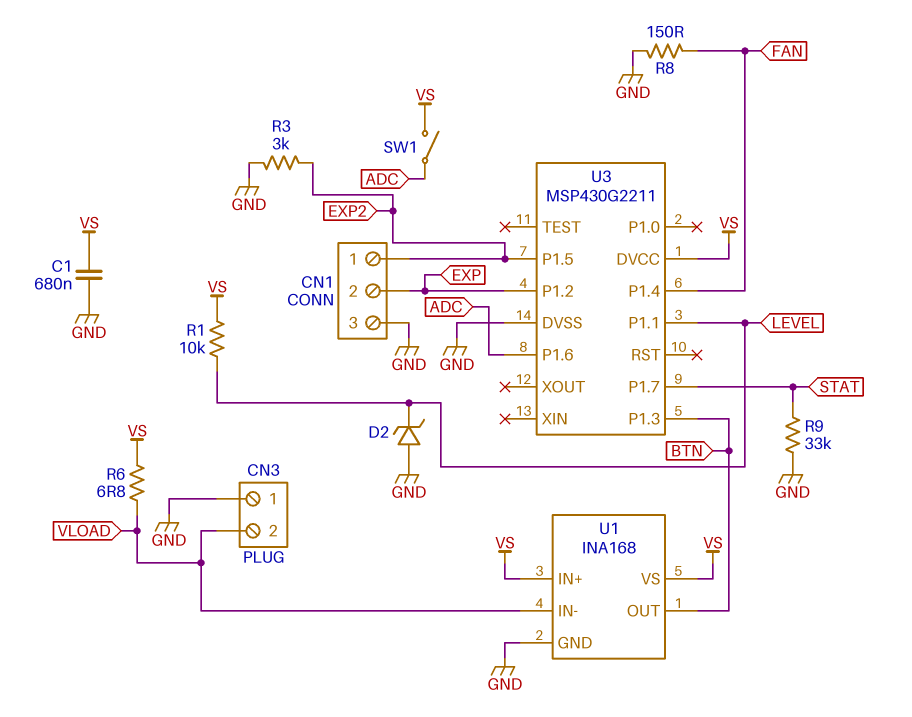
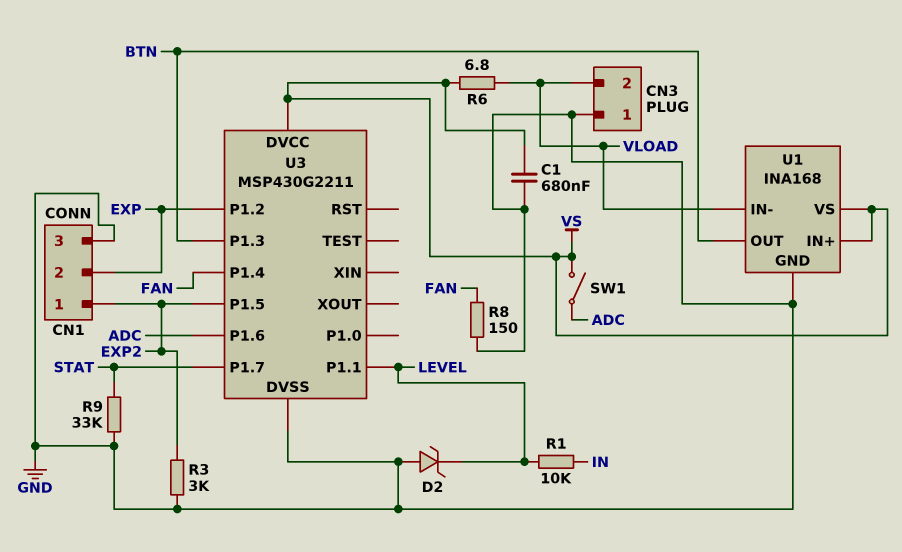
R1: 10k (LEVEL, VS) -> 10k (IN, LEVEL)

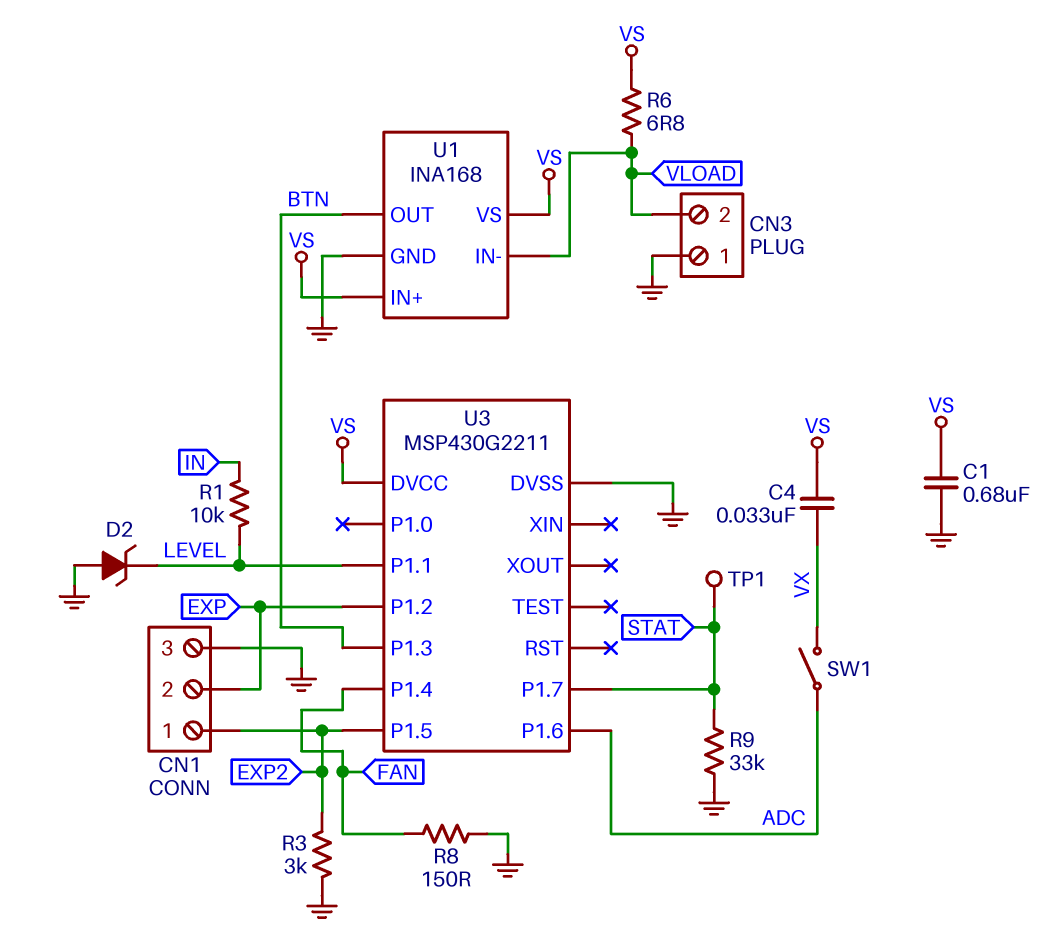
C4: none -> 33nF (VS, VX)
SW1: switch (ADC, VS) -> switch (ADC, VX)
TP1: none -> test point (STAT)

